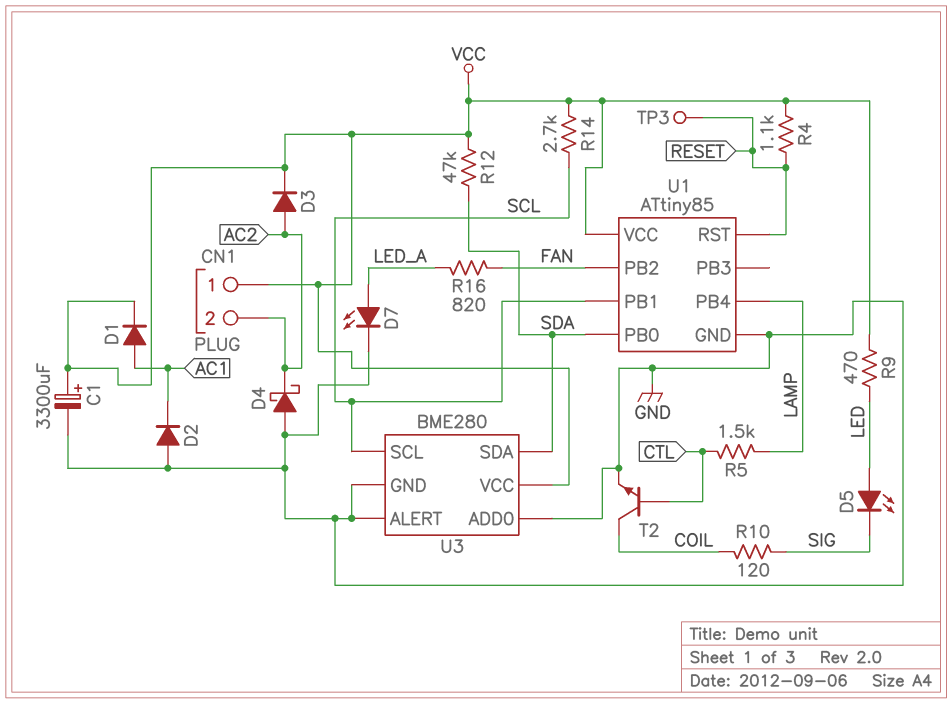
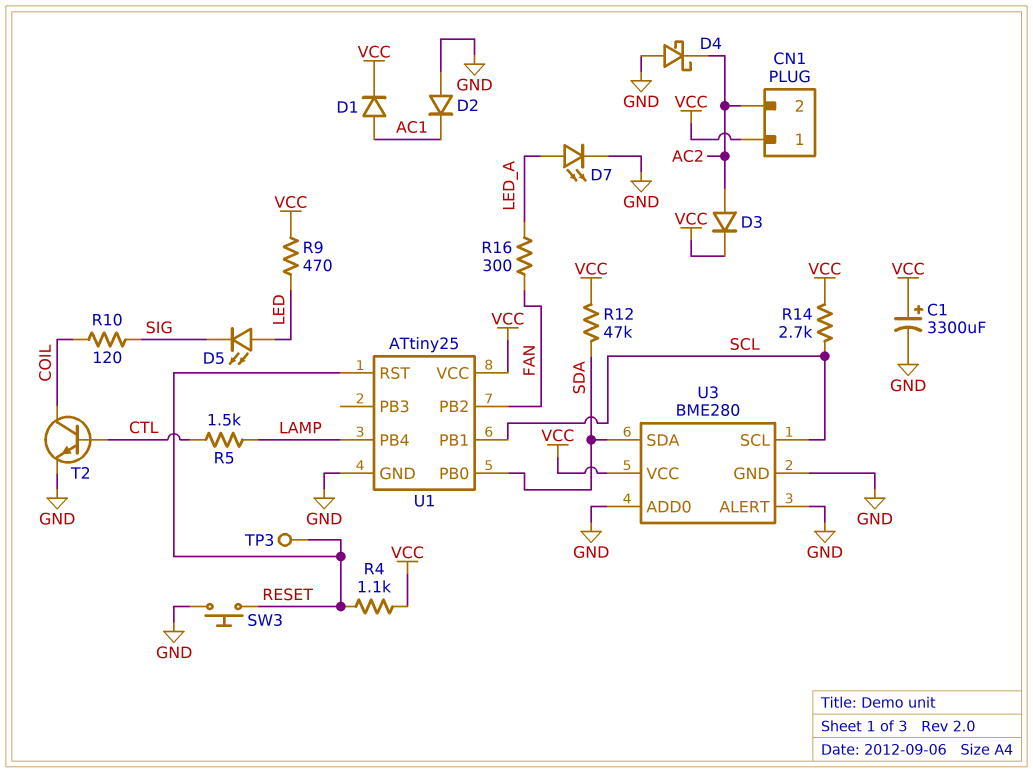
R16: 820 (FAN, LED_A) -> 300 (FAN, LED_A)
SW3: none -> button (GND, RESET)
U1: ATtiny85 -> ATtiny25

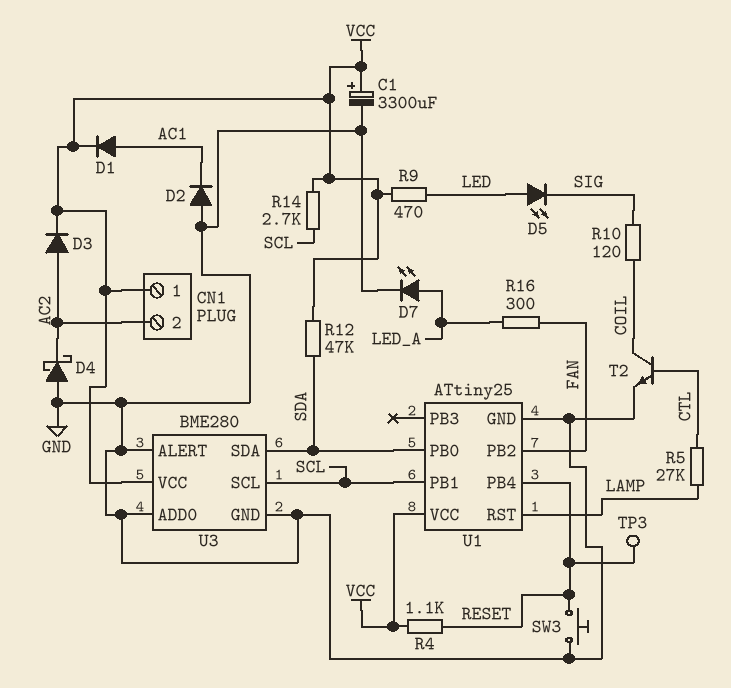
R5: 1.5k (CTL, LAMP) -> 27k (CTL, LAMP)
U1 pin PB4: LAMP -> RESET
U1 pin RST: RESET -> LAMP

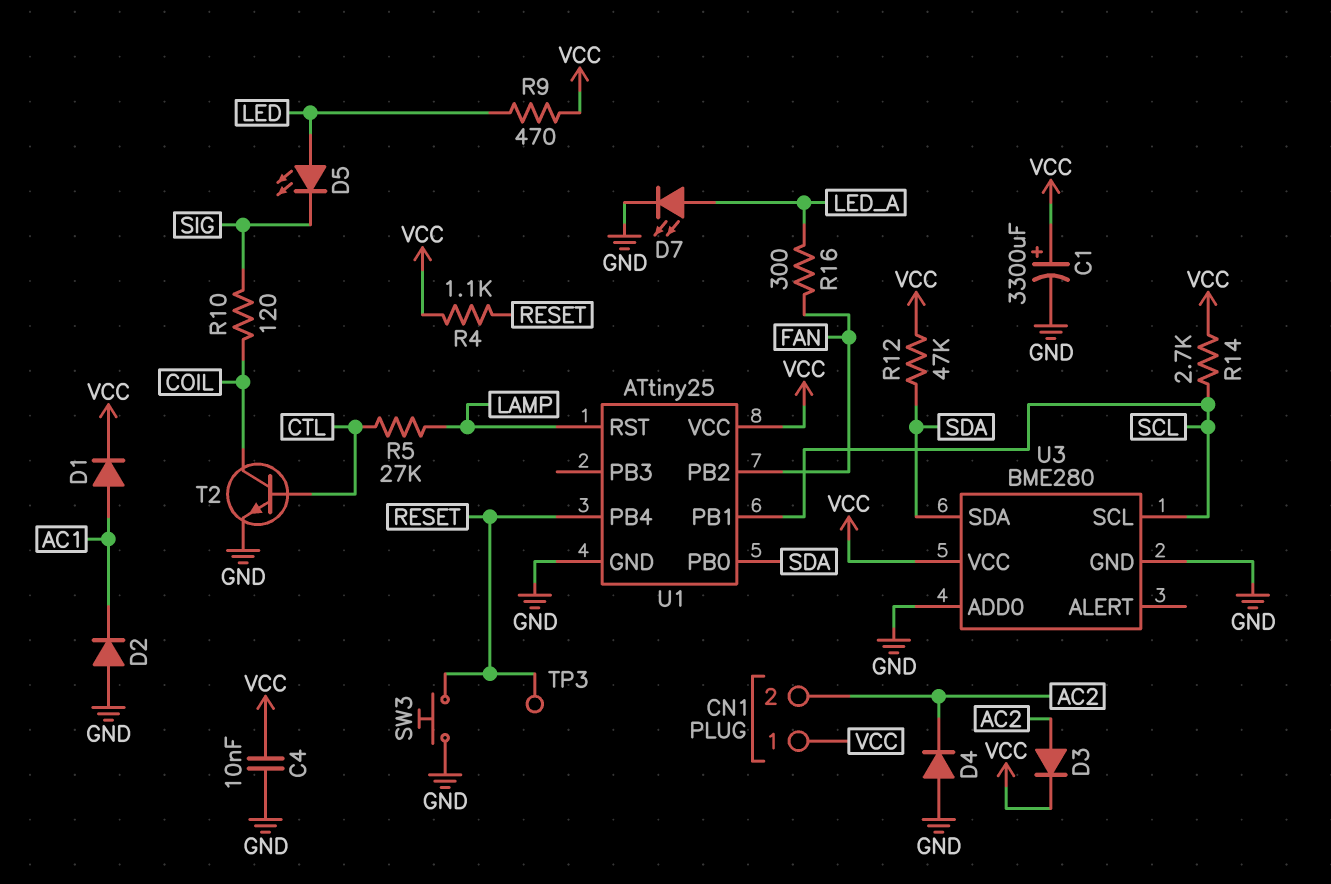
C4: none -> 10nF (GND, VCC)
D4: schottky (A GND, K AC2) -> diode (A GND, K AC2)
U3 pin ALERT: GND -> none

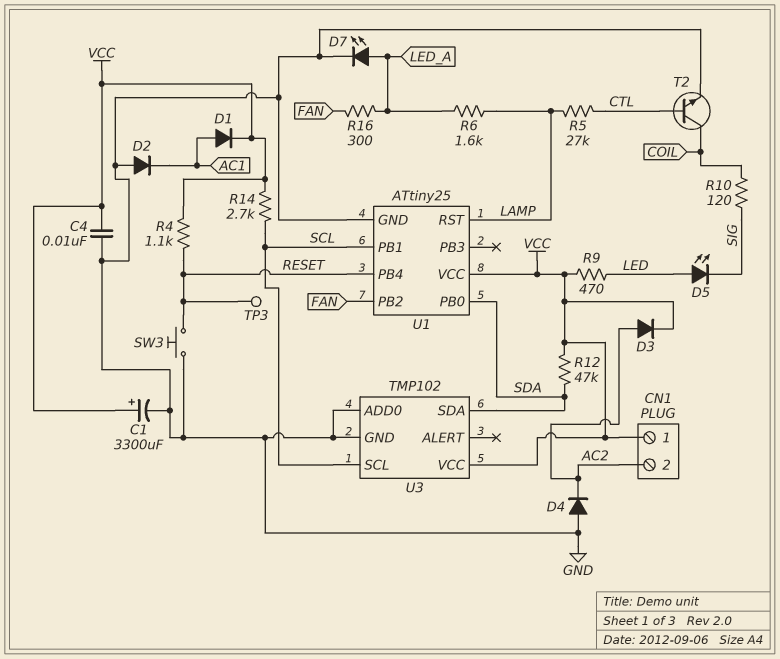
R6: none -> 1.6k (LAMP, LED_A)
U3: BME280 -> TMP102

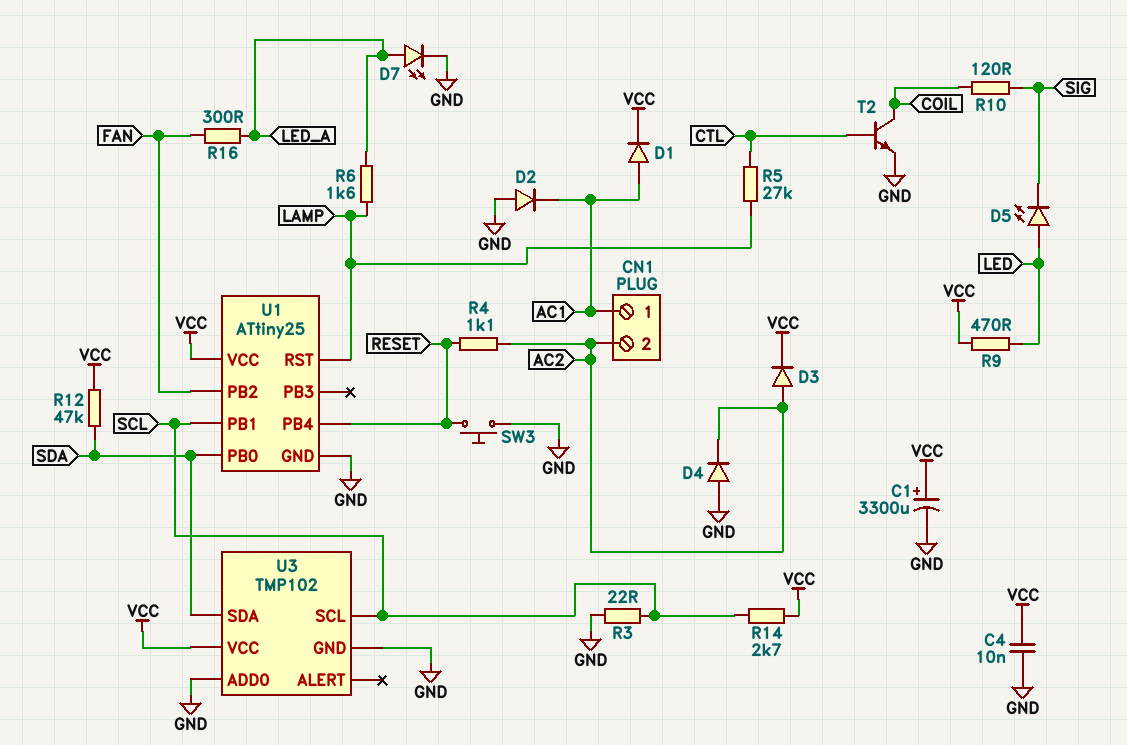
CN1 pin 1: VCC -> AC1
R3: none -> 22 (GND, SCL)
R4: 1.1k (RESET, VCC) -> 1.1k (AC2, RESET)
TP3: test point (RESET) -> none

